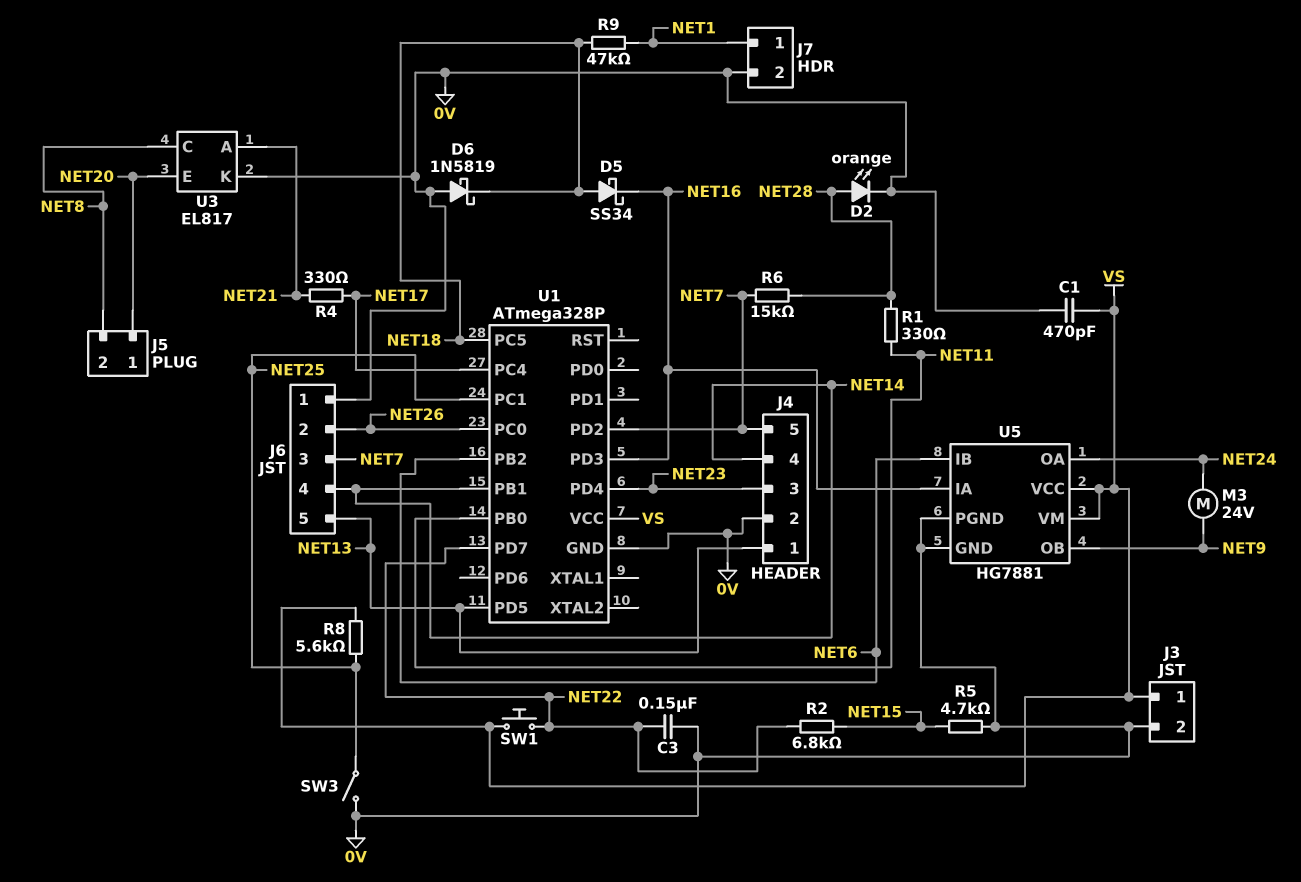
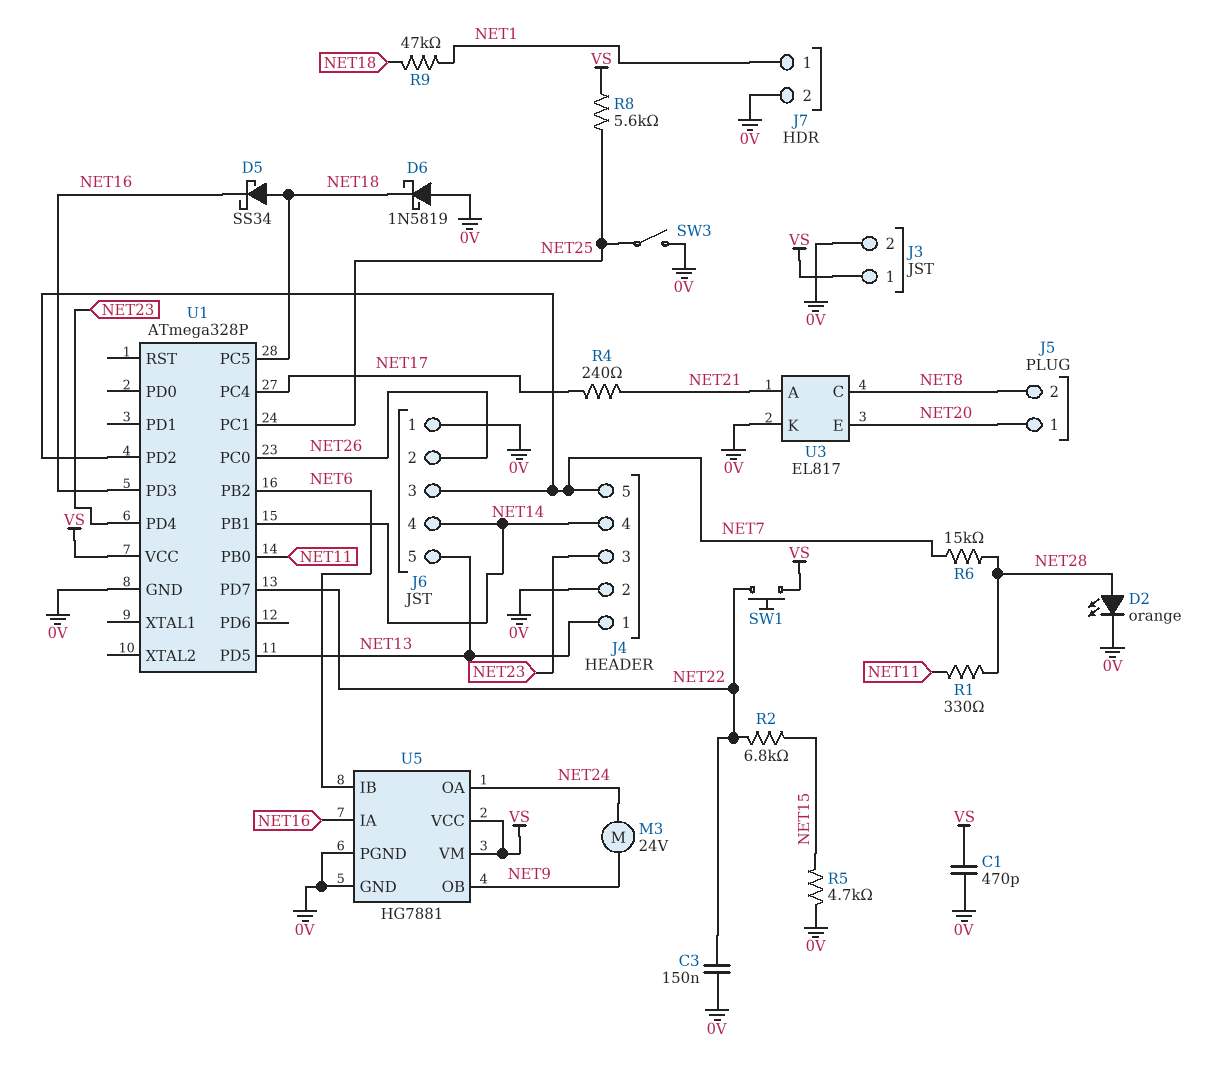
R4: 330 (NET17, NET21) -> 240 (NET17, NET21)

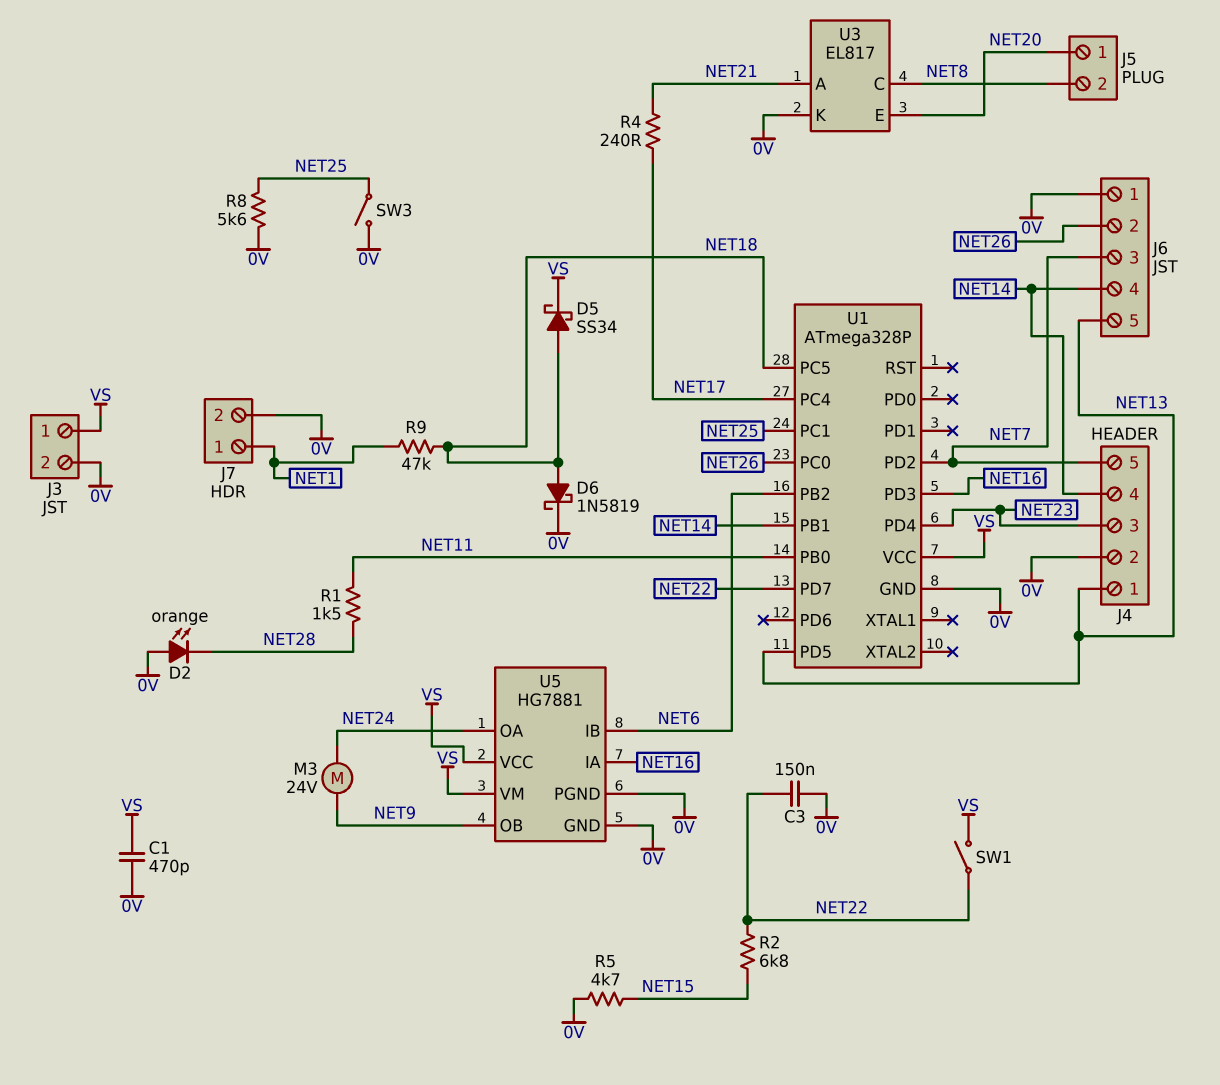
D2: LED orange (A NET28, K 0V) -> LED orange (A 0V, K NET28)
D5: schottky SS34 (A NET18, K NET16) -> schottky SS34 (A NET18, K VS)
D6: schottky 1N5819 (A 0V, K NET18) -> schottky 1N5819 (A NET18, K 0V)
R1: 330 (NET11, NET28) -> 1.5k (NET11, NET28)
R6: 15k (NET7, NET28) -> none
R8: 5.6k (NET25, VS) -> 5.6k (0V, NET25)
SW1: button (NET22, VS) -> switch (NET22, VS)

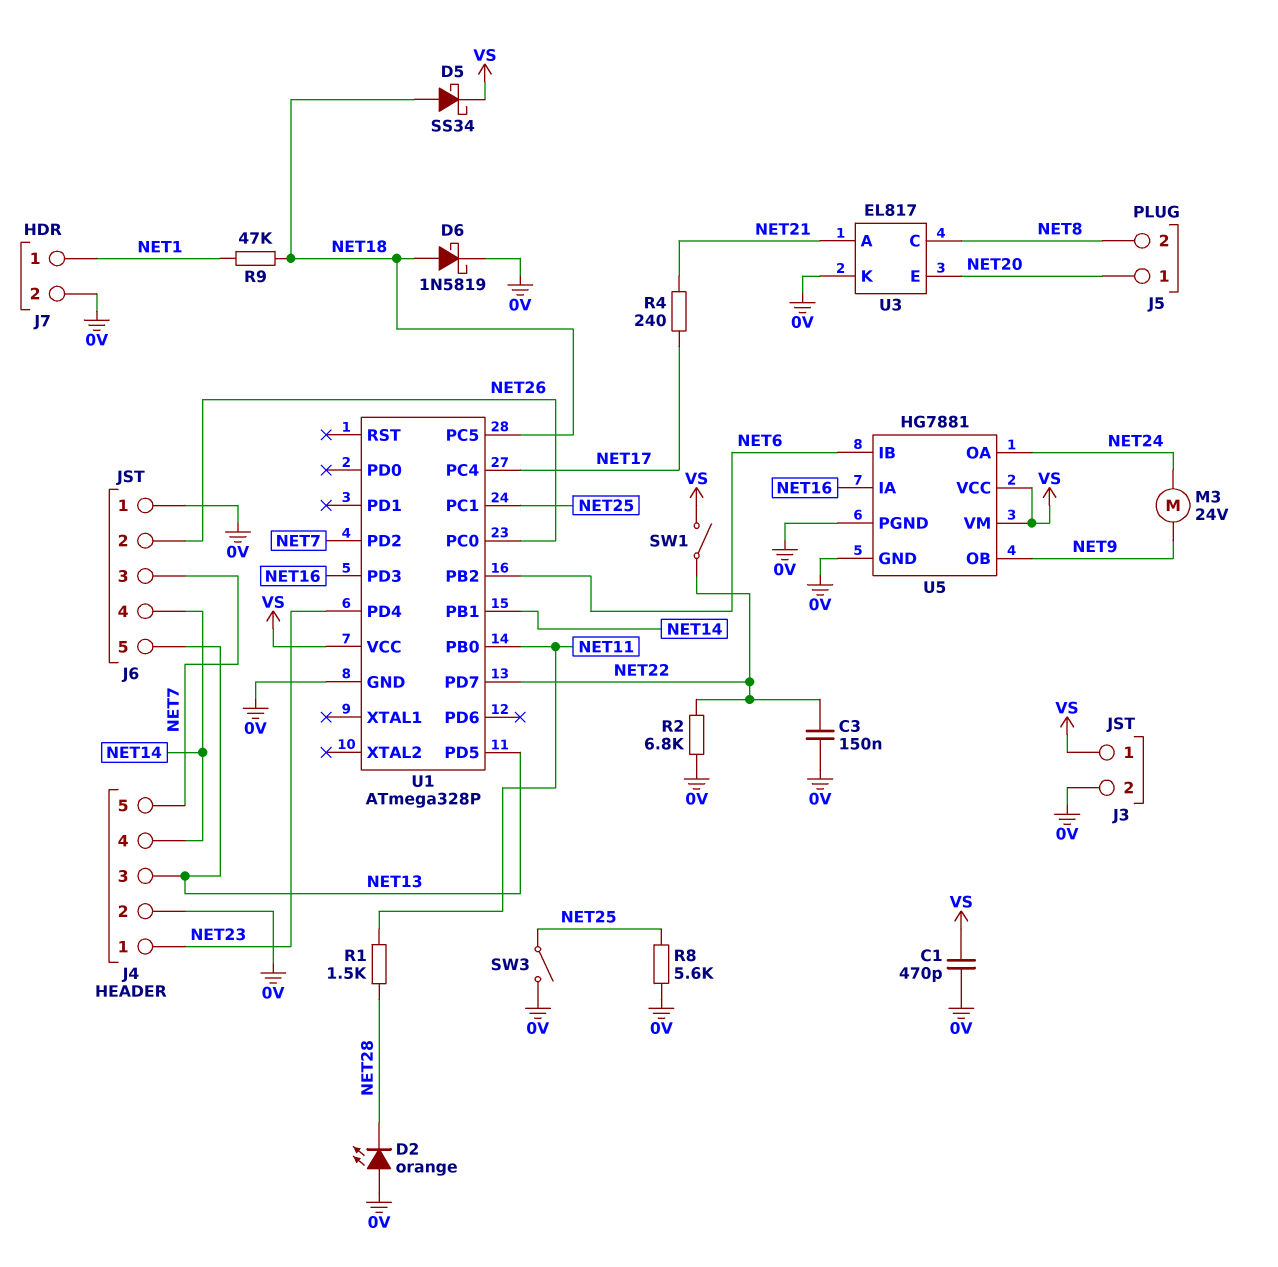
J4 pin 1: NET13 -> NET23
J4 pin 3: NET23 -> NET13
R2: 6.8k (NET15, NET22) -> 6.8k (0V, NET22)
R5: 4.7k (0V, NET15) -> none

